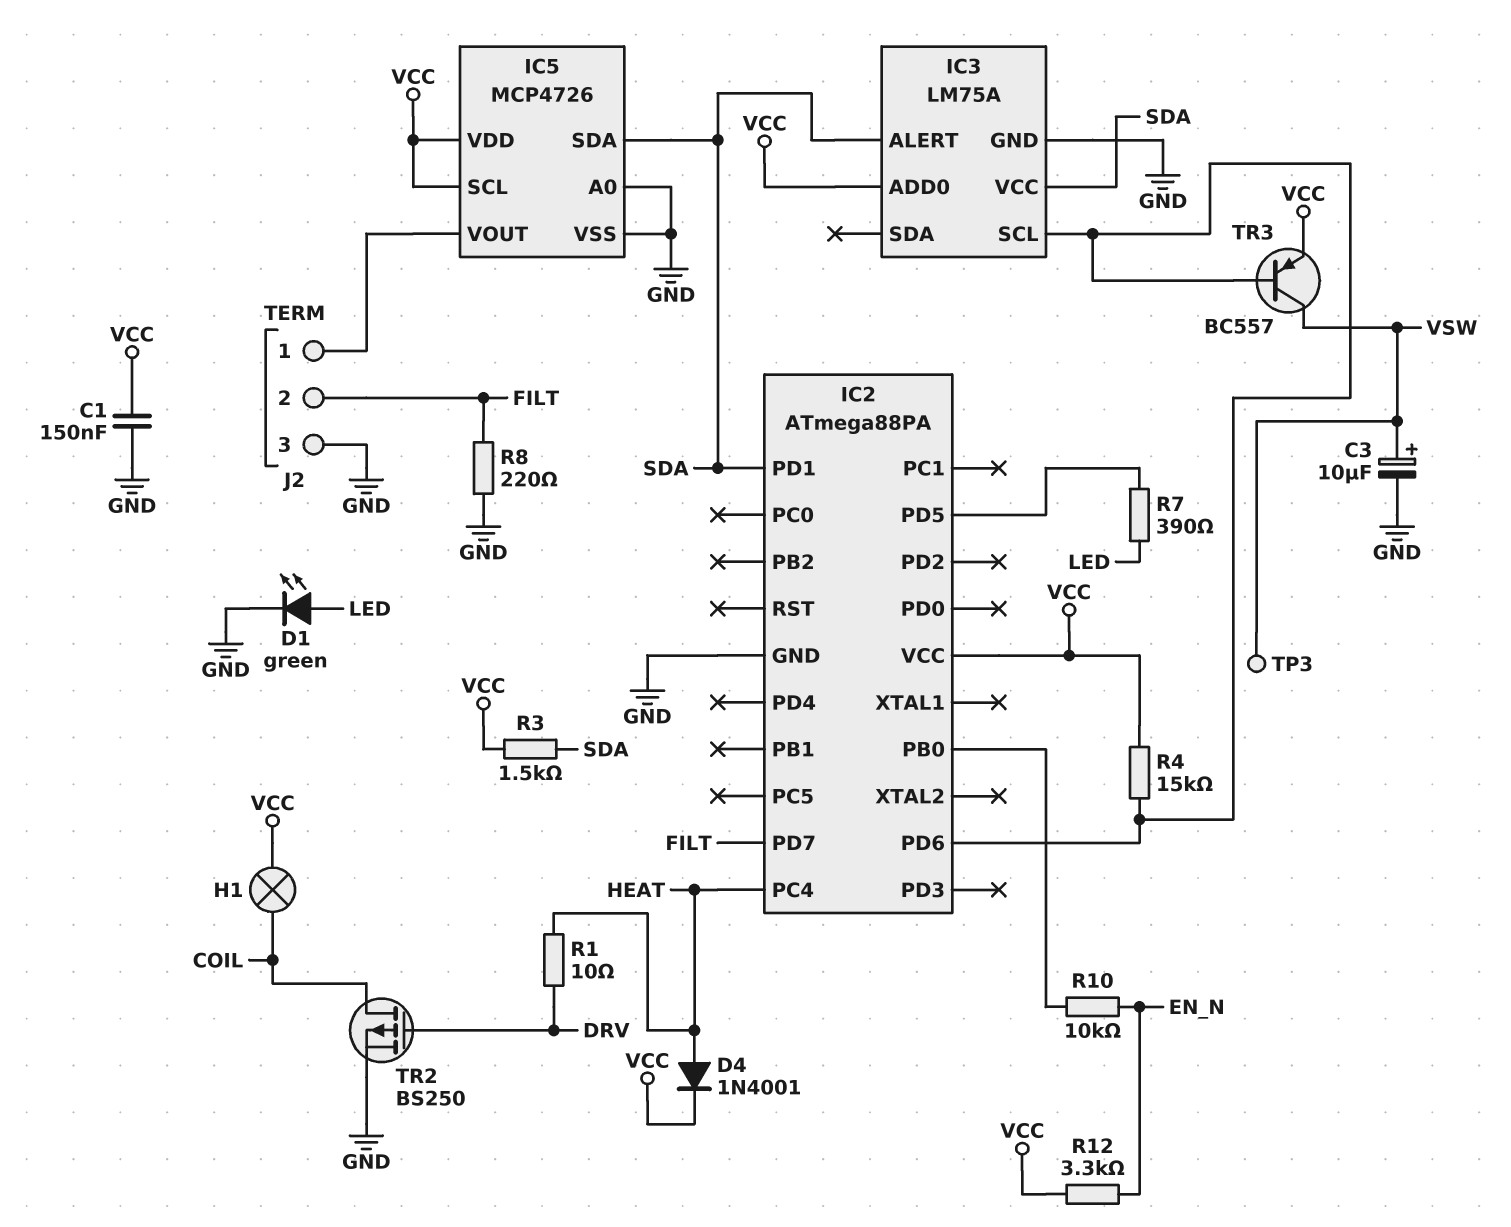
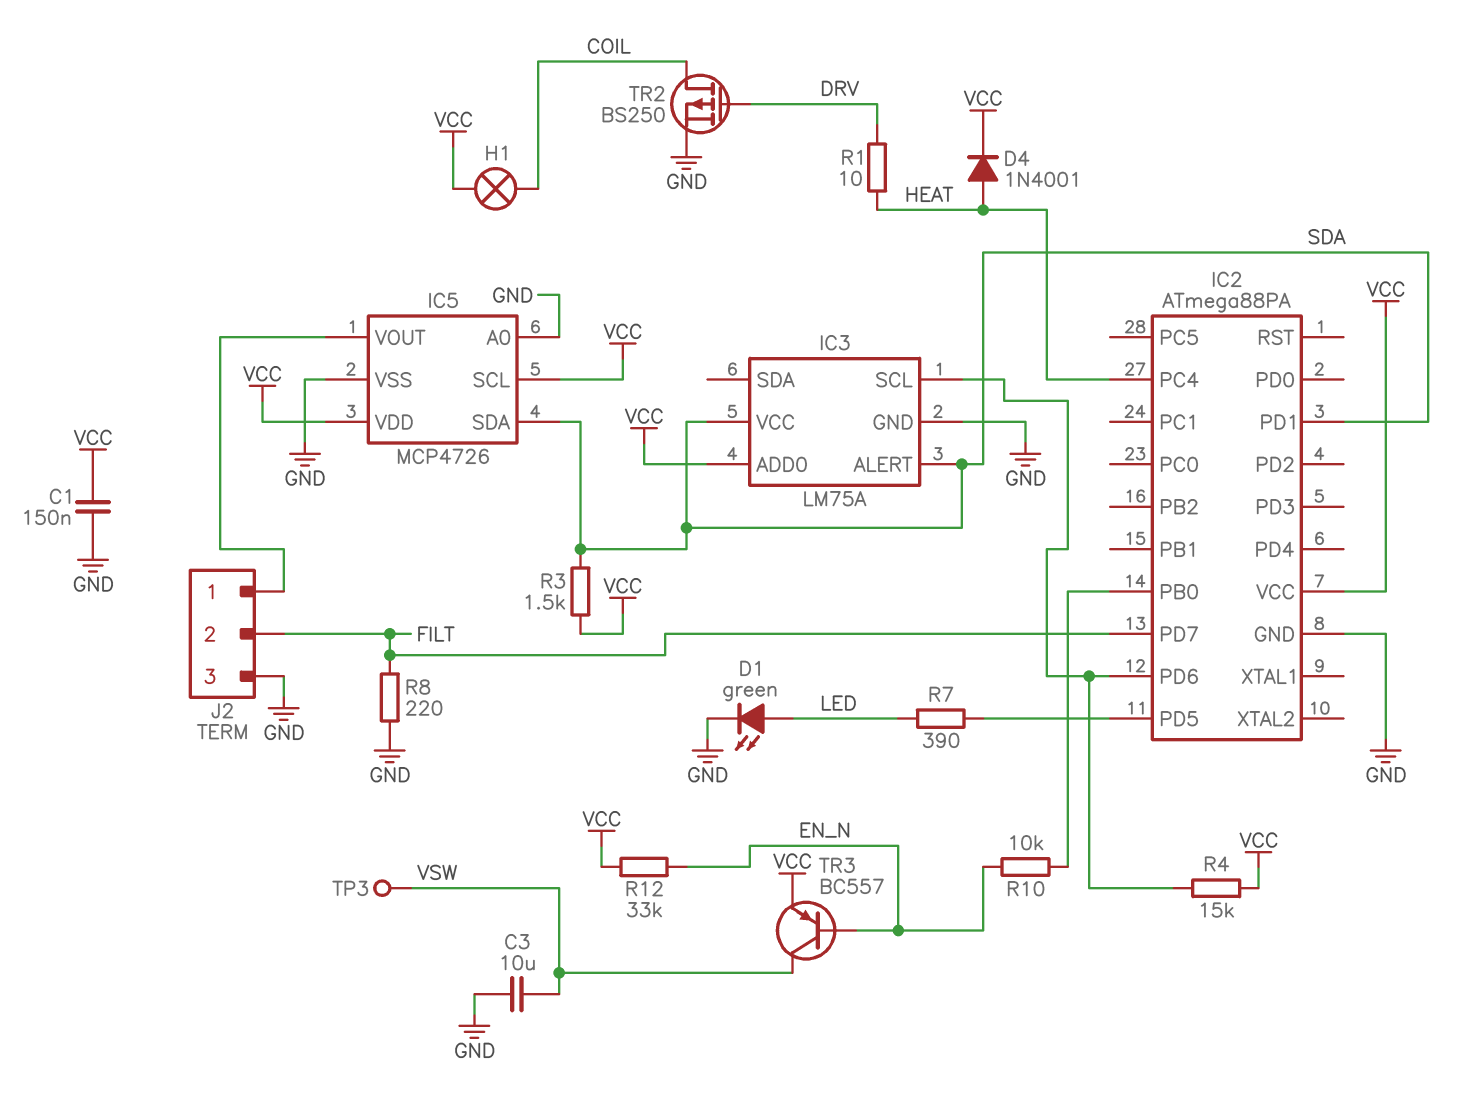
C3: 10uF (plus VSW, minus GND) -> 10uF (GND, VSW)
R12: 3.3k (EN_N, VCC) -> 33k (EN_N, VCC)
TR3: PNP BC557 (B IC2/PD6, C VSW, E VCC) -> PNP BC557 (B EN_N, C VSW, E VCC)

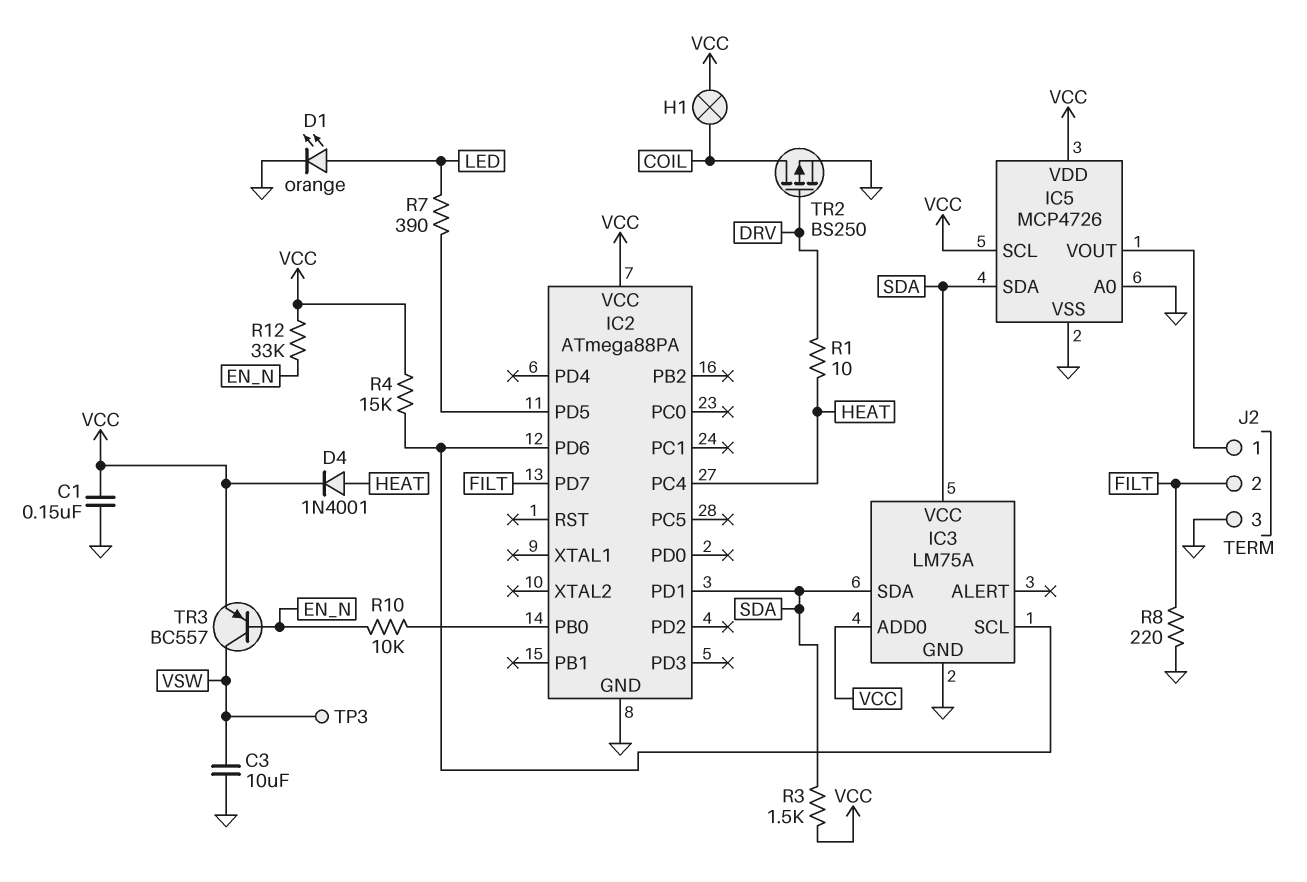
D1: LED green (A LED, K GND) -> LED orange (A LED, K GND)
IC3 pin ALERT: SDA -> none
IC3 pin SDA: none -> SDA

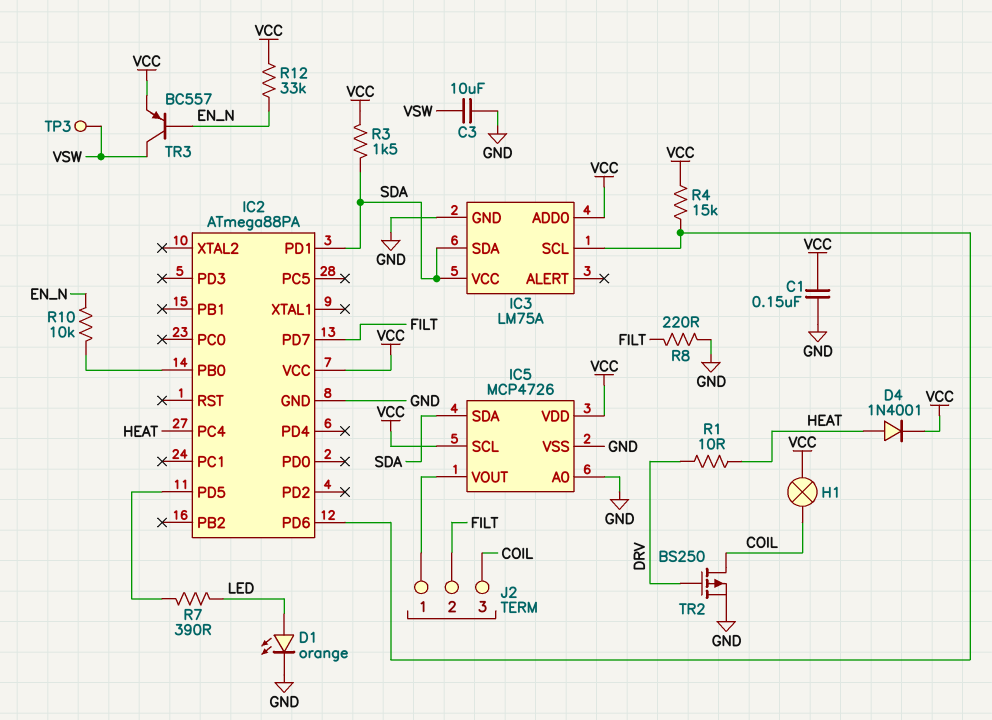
J2 pin 3: GND -> COIL

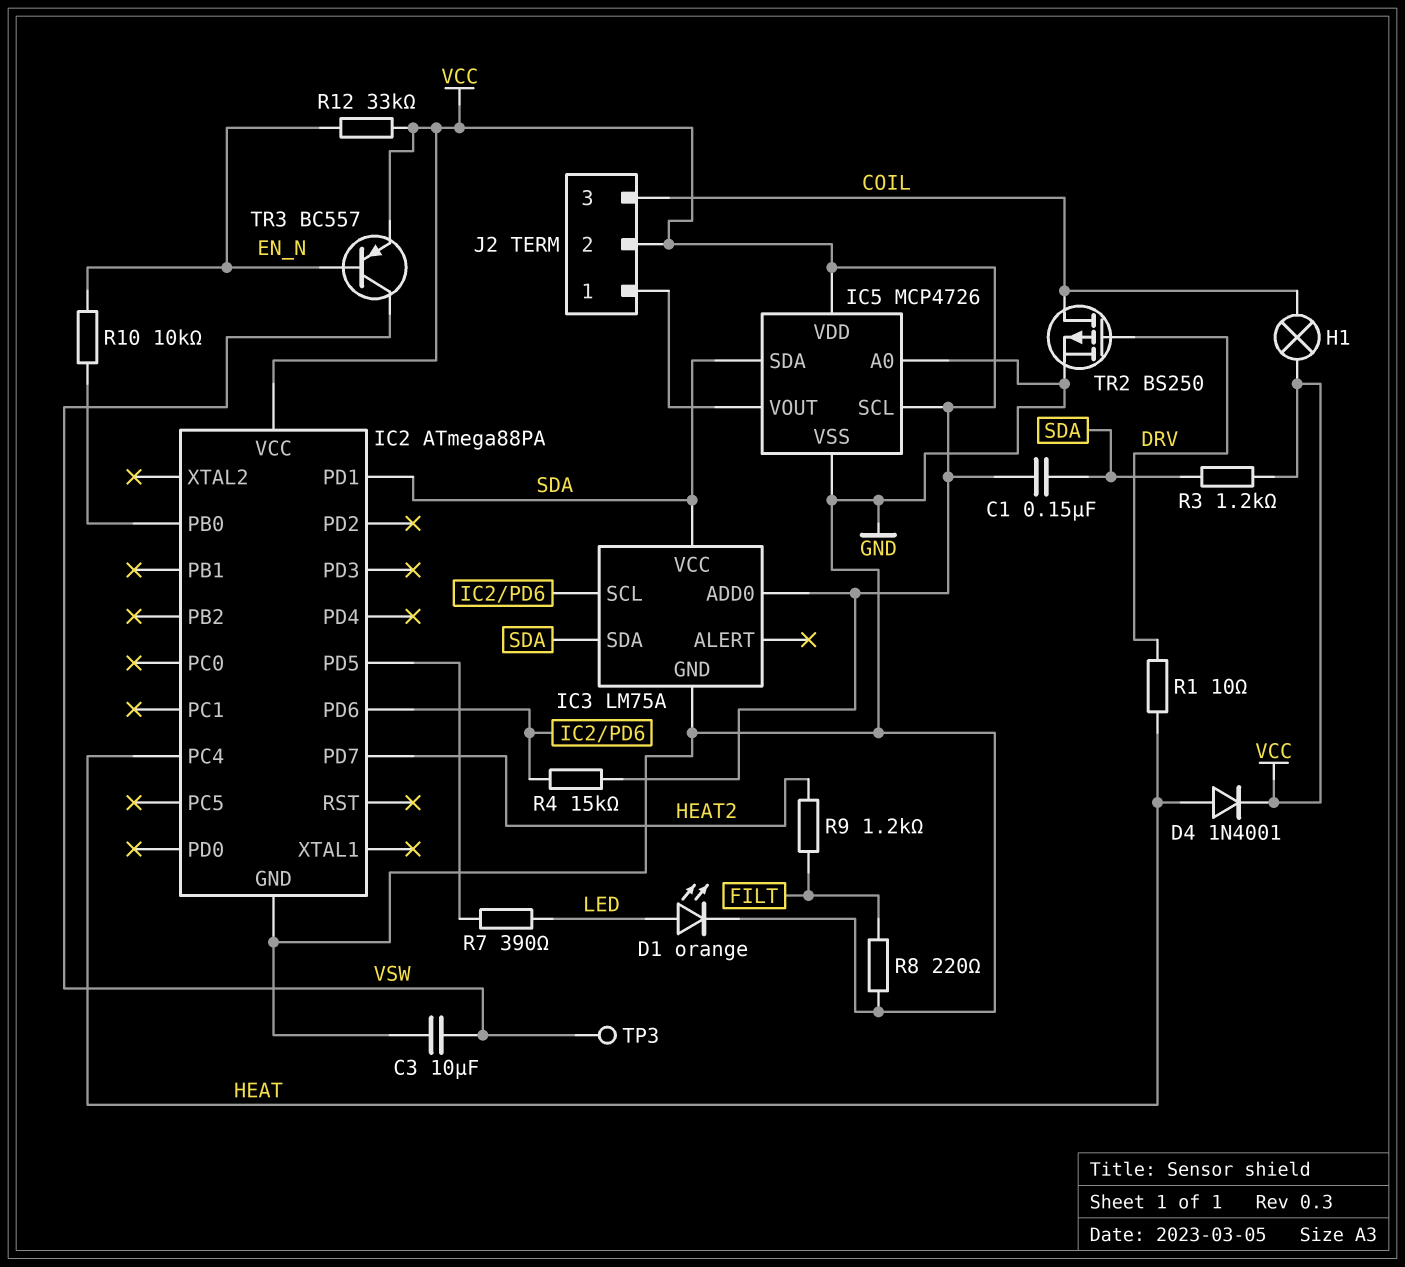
C1: 150nF (GND, VCC) -> 150nF (SDA, VCC)
IC2 pin PD7: FILT -> HEAT2
J2 pin 2: FILT -> VCC
R3: 1.5k (SDA, VCC) -> 1.2k (SDA, VCC)
R9: none -> 1.2k (FILT, HEAT2)

